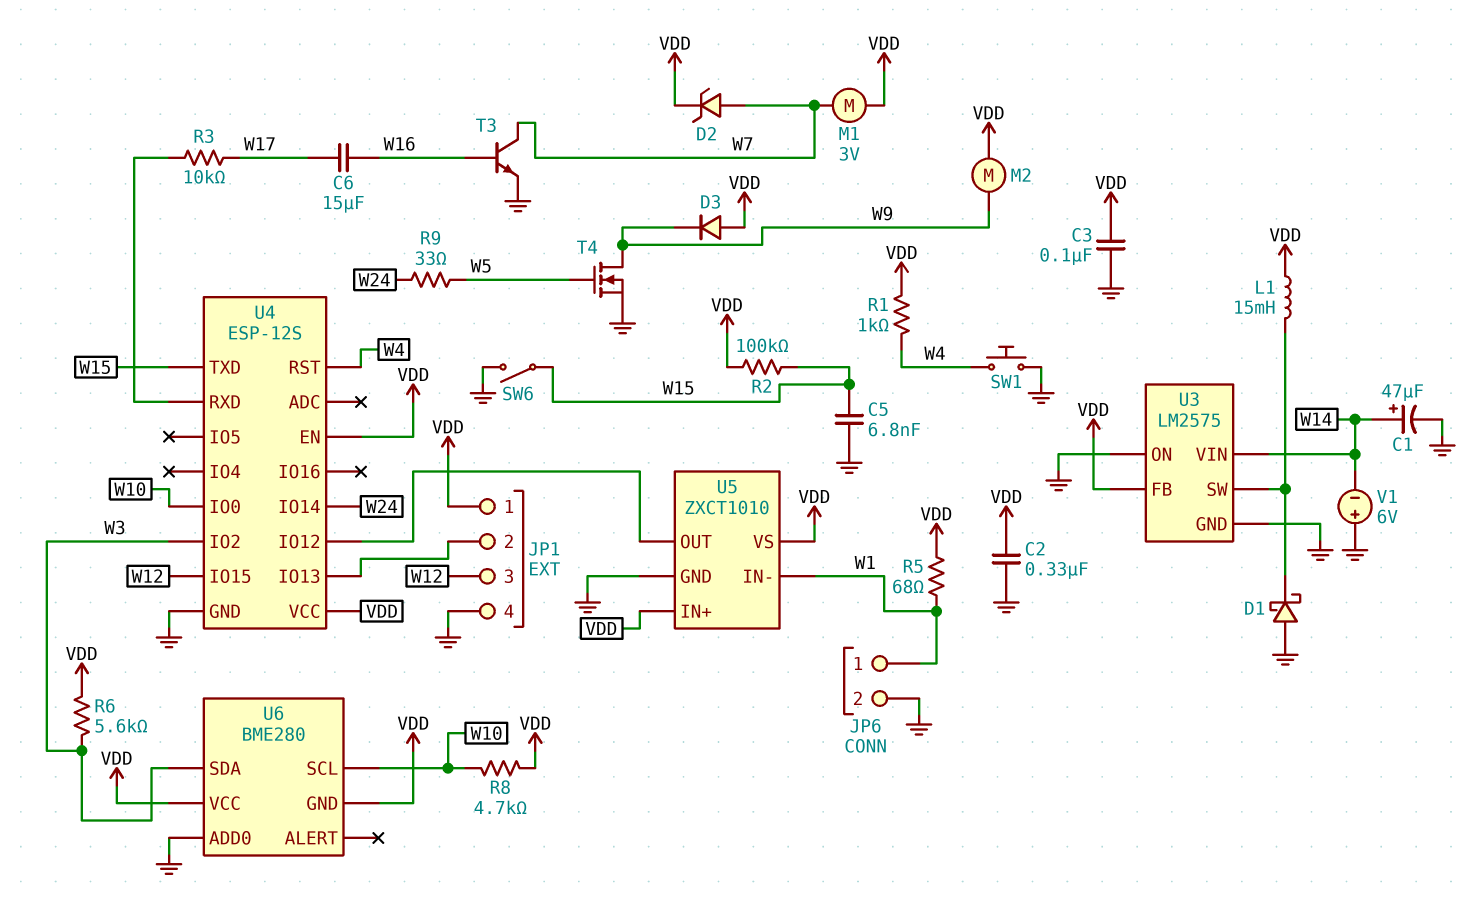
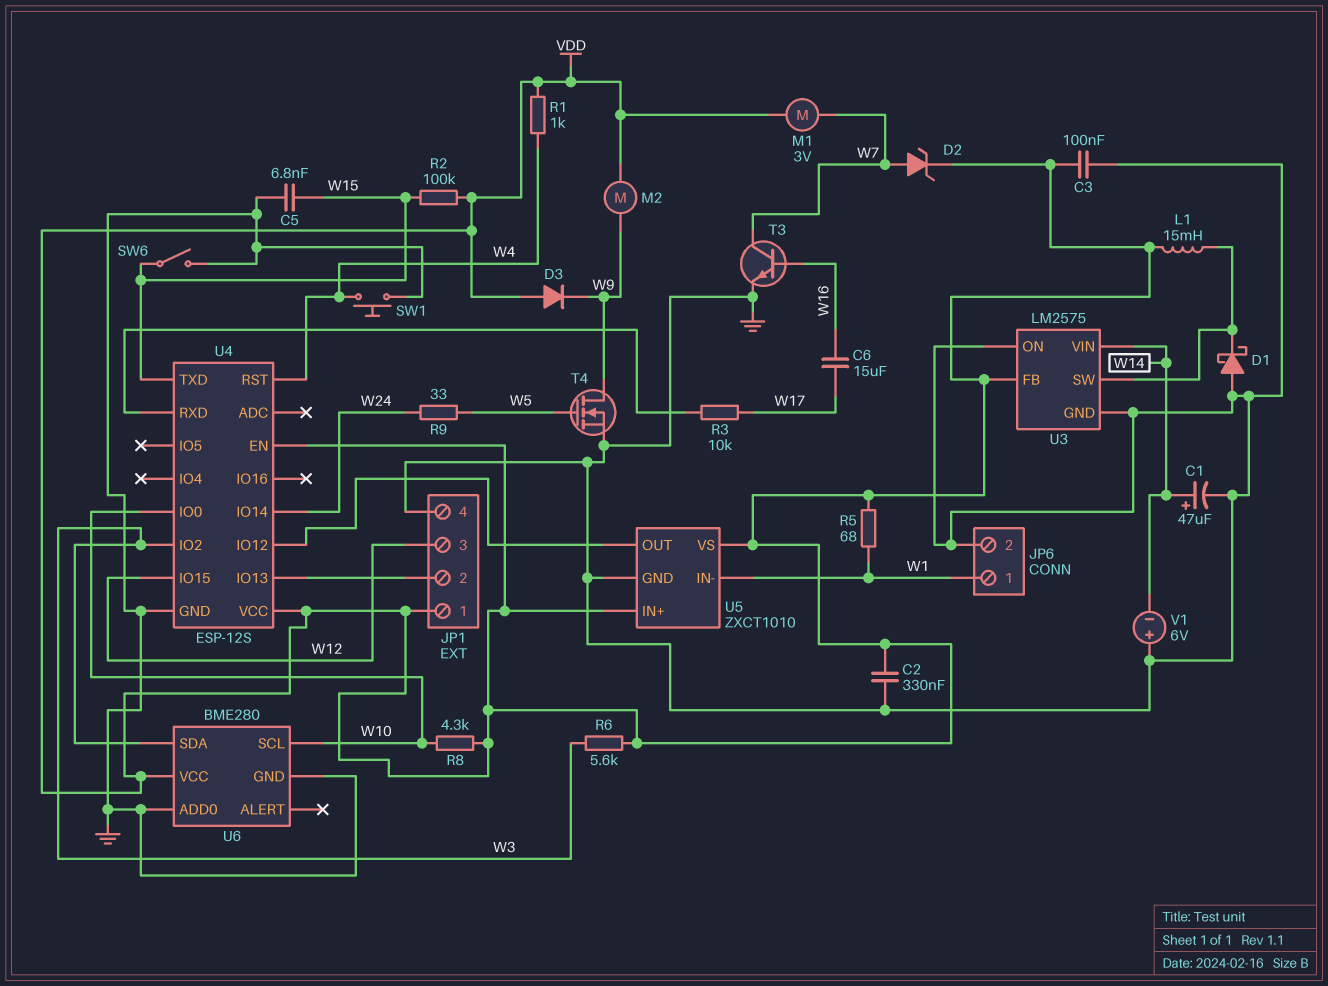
R8: 4.7k (VDD, W10) -> 4.3k (VDD, W10)
U6 pin GND: VDD -> GND

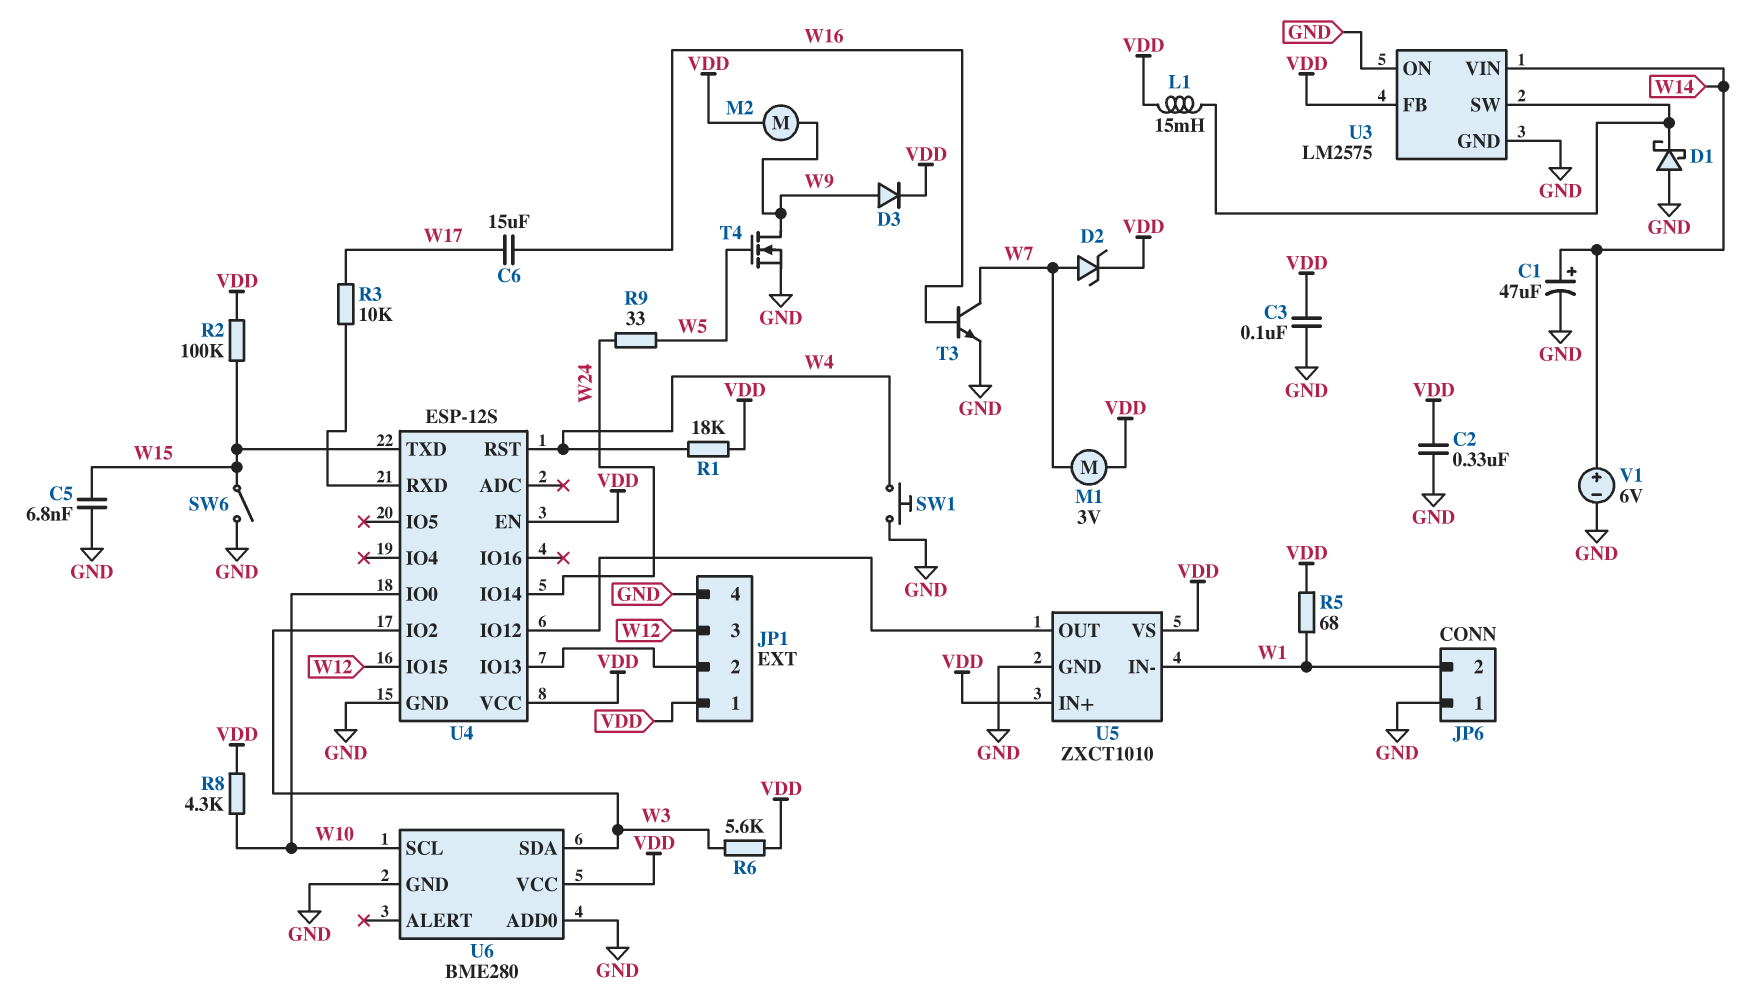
D3: diode (A VDD, K W9) -> diode (A W9, K VDD)
JP6 pin 1: W1 -> GND
JP6 pin 2: GND -> W1
R1: 1k (VDD, W4) -> 18k (VDD, W4)
V1: 6V (plus GND, minus W14) -> 6V (plus W14, minus GND)

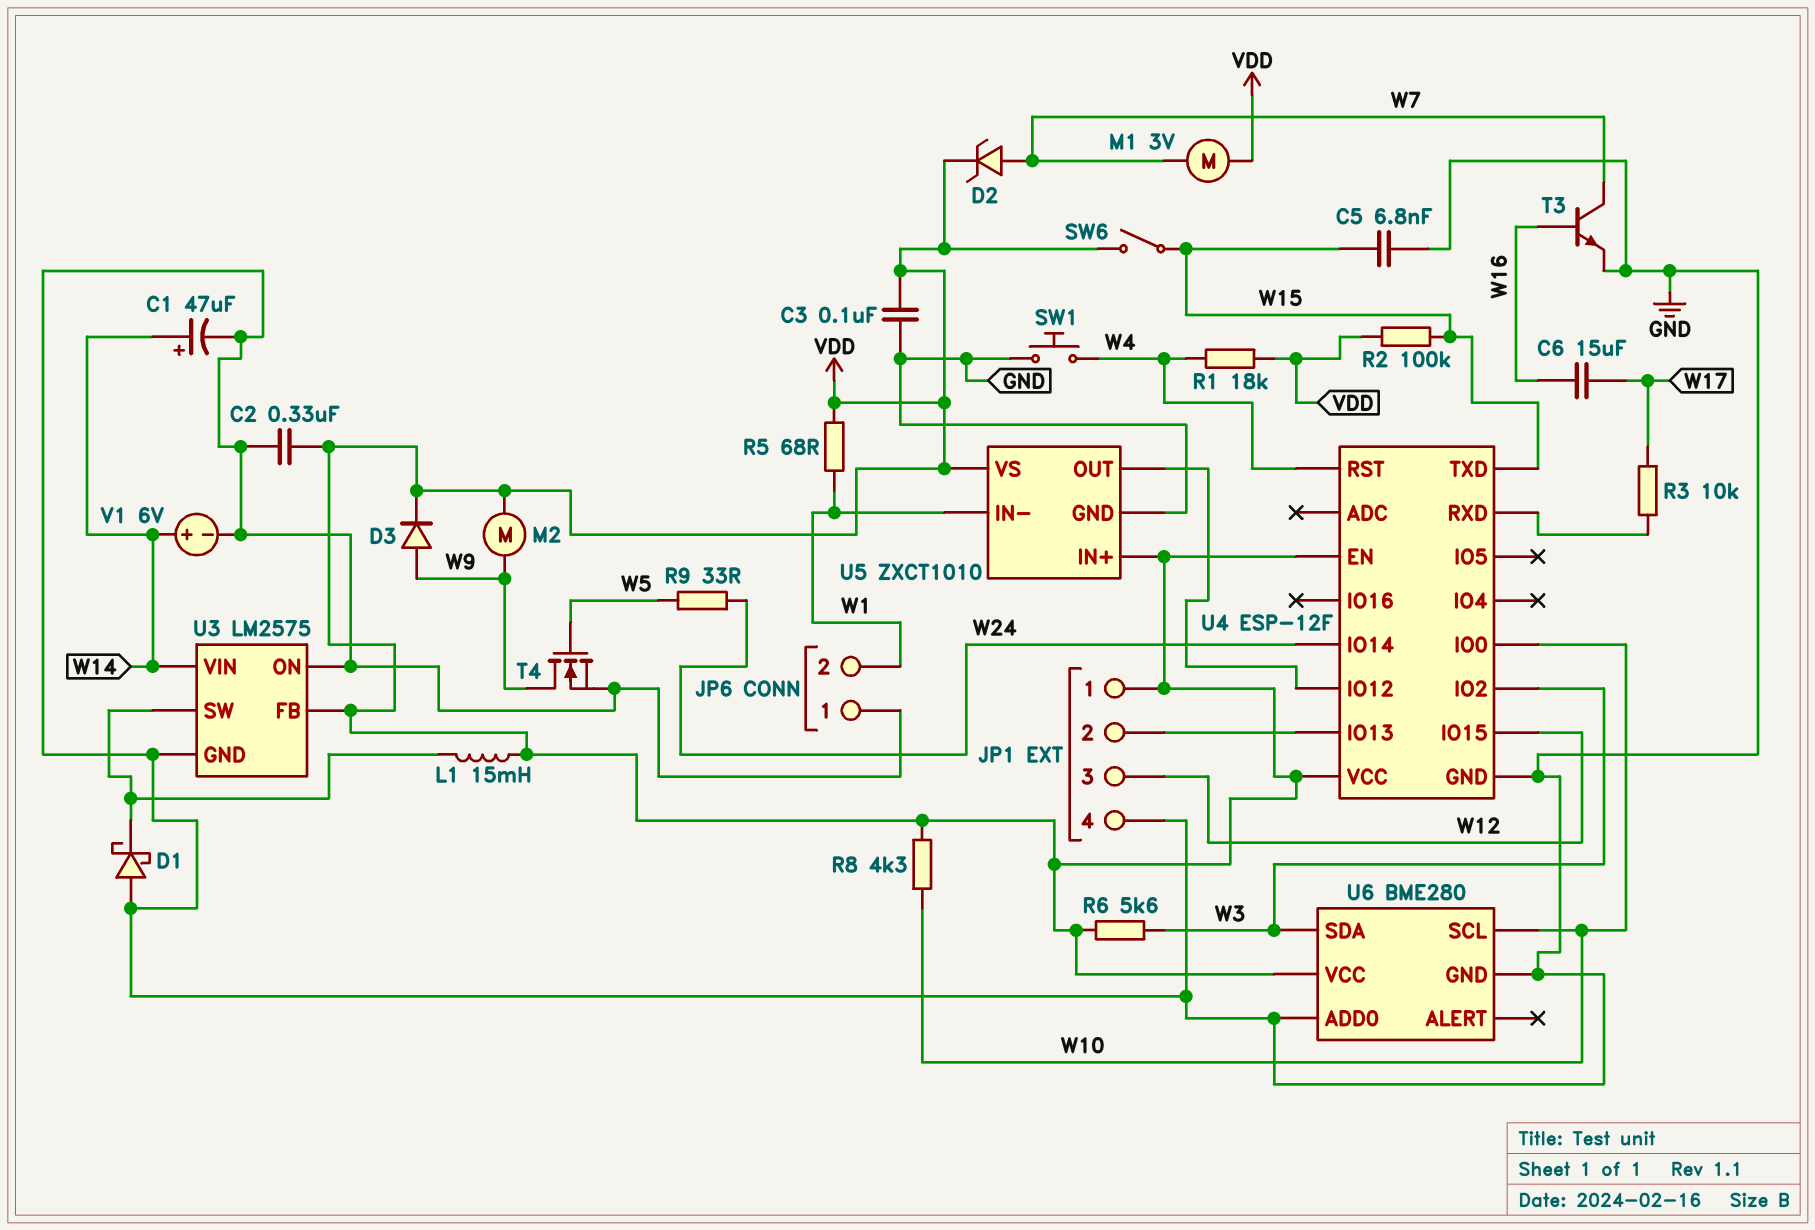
SW6: switch (GND, W15) -> switch (VDD, W15)
U4: ESP-12S -> ESP-12F

